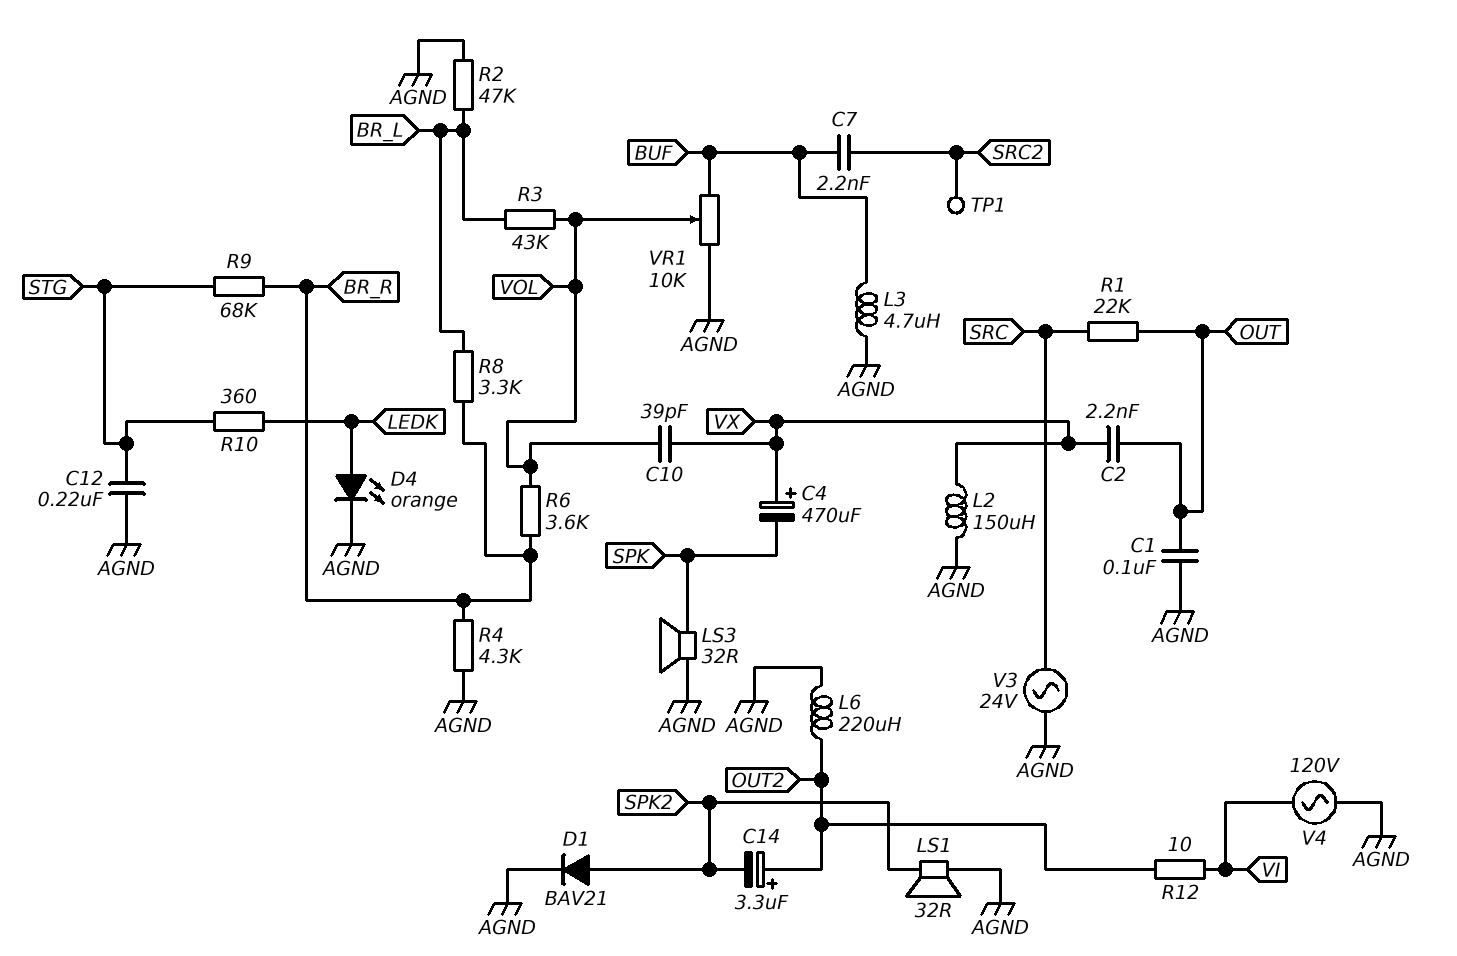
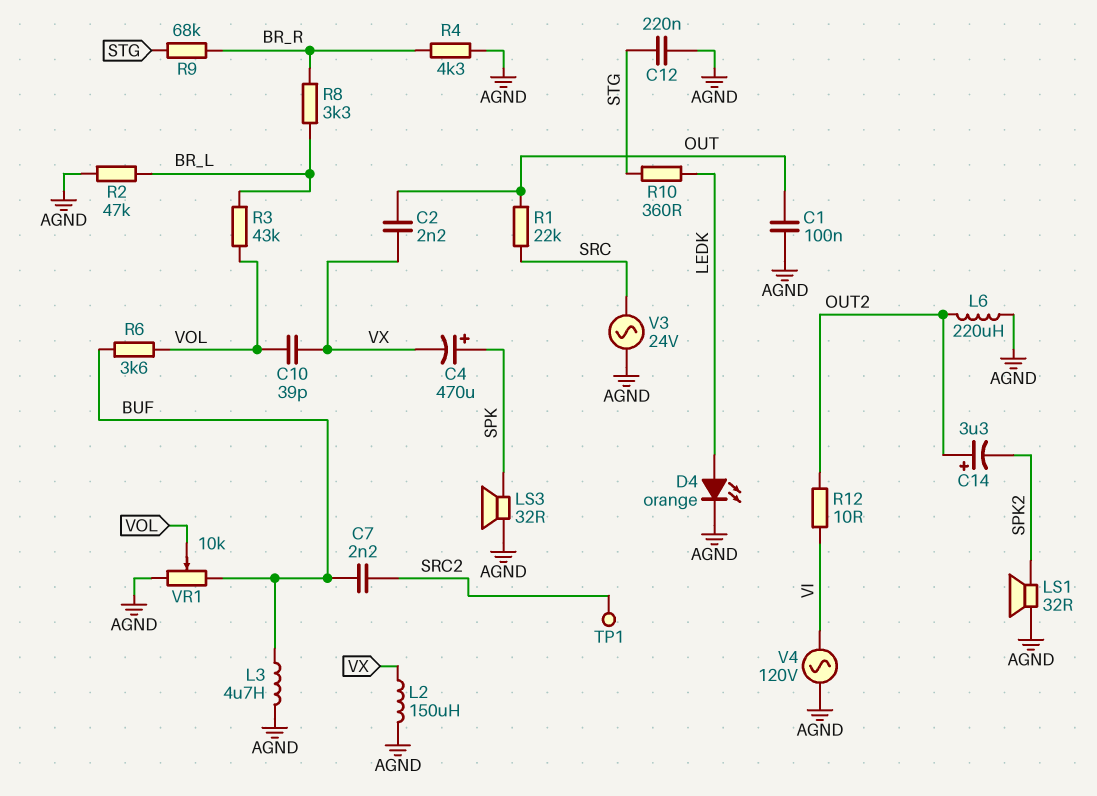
C4: 470uF (plus VX, minus SPK) -> 470uF (plus SPK, minus VX)
D1: diode BAV21 (A SPK2, K AGND) -> none
R6: 3.6k (BR_R, VOL) -> 3.6k (BUF, VOL)

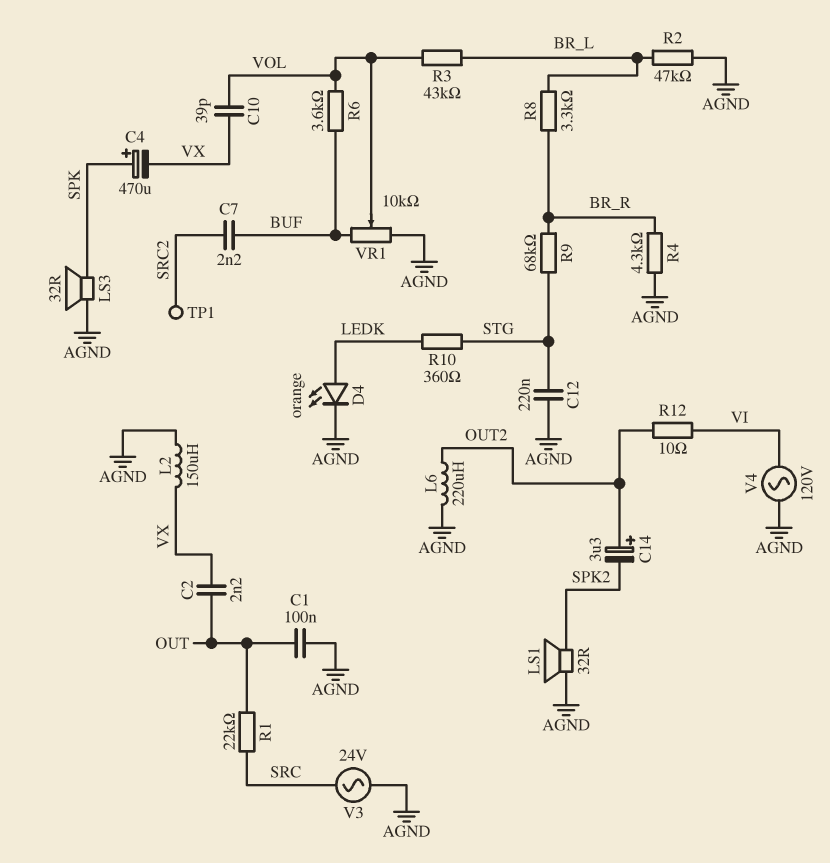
L3: 4.7uH (AGND, BUF) -> none

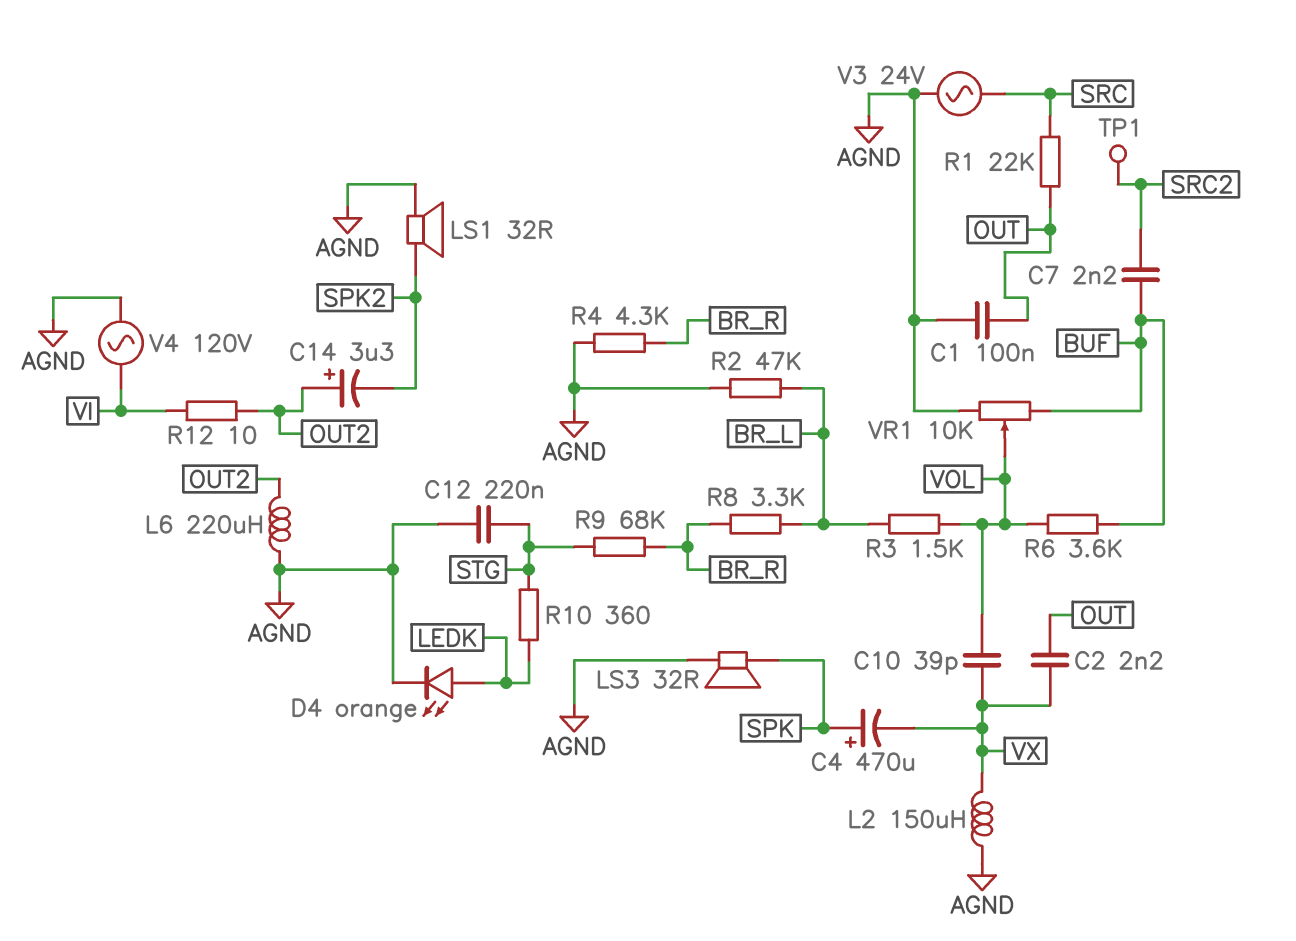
R3: 43k (BR_L, VOL) -> 1.5k (BR_L, VOL)

